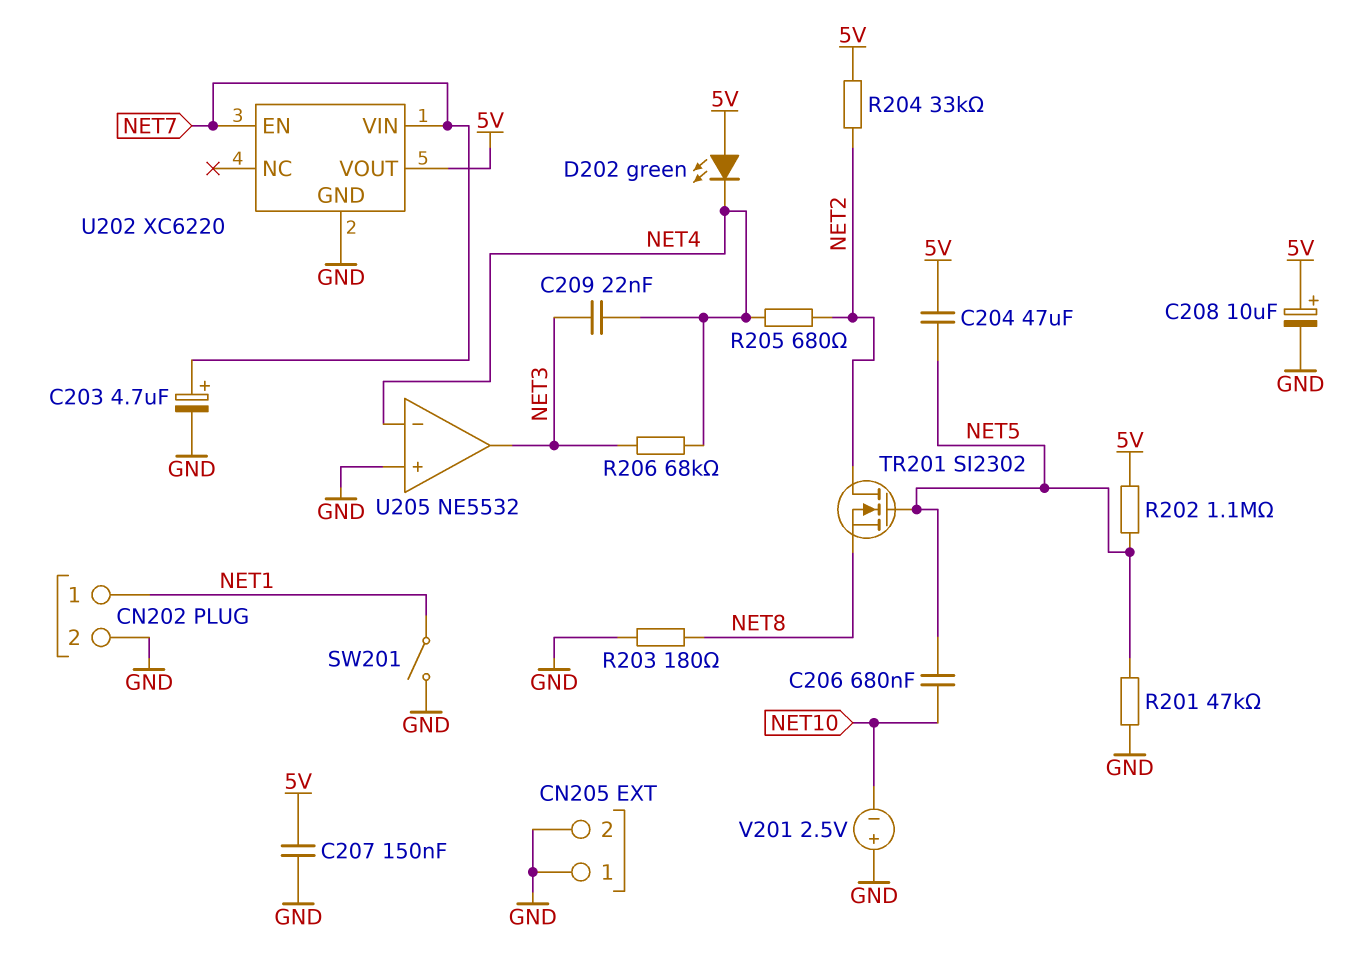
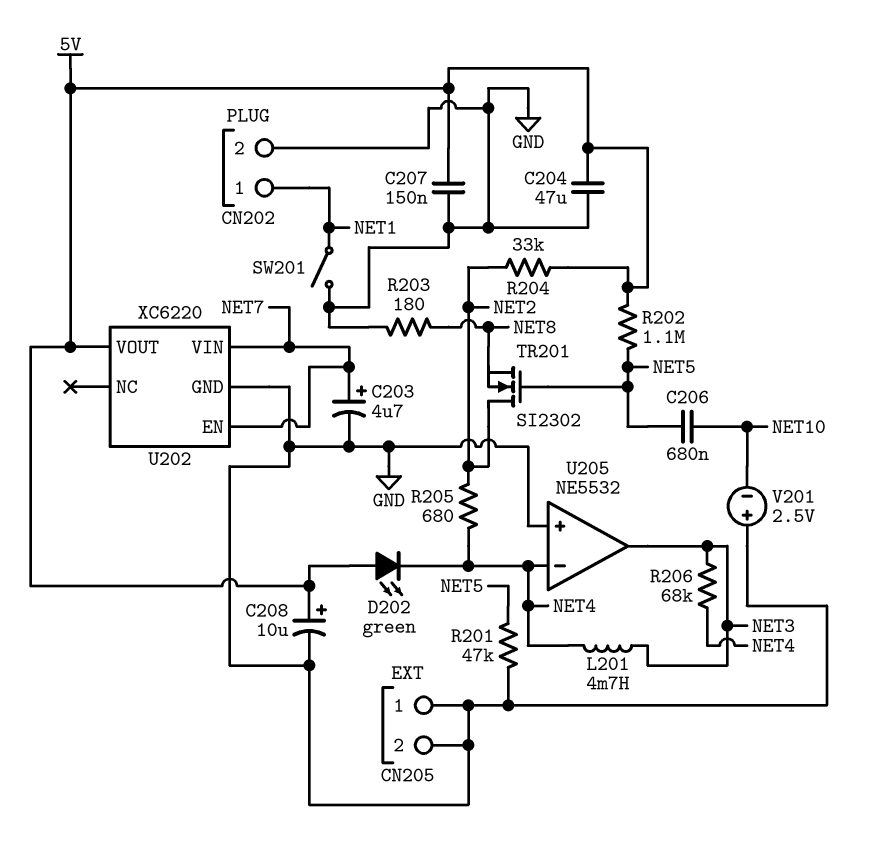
C204: 47uF (5V, NET5) -> 47uF (5V, GND)
C209: 22nF (NET3, NET4) -> none
L201: none -> 4.7mH (NET3, NET4)

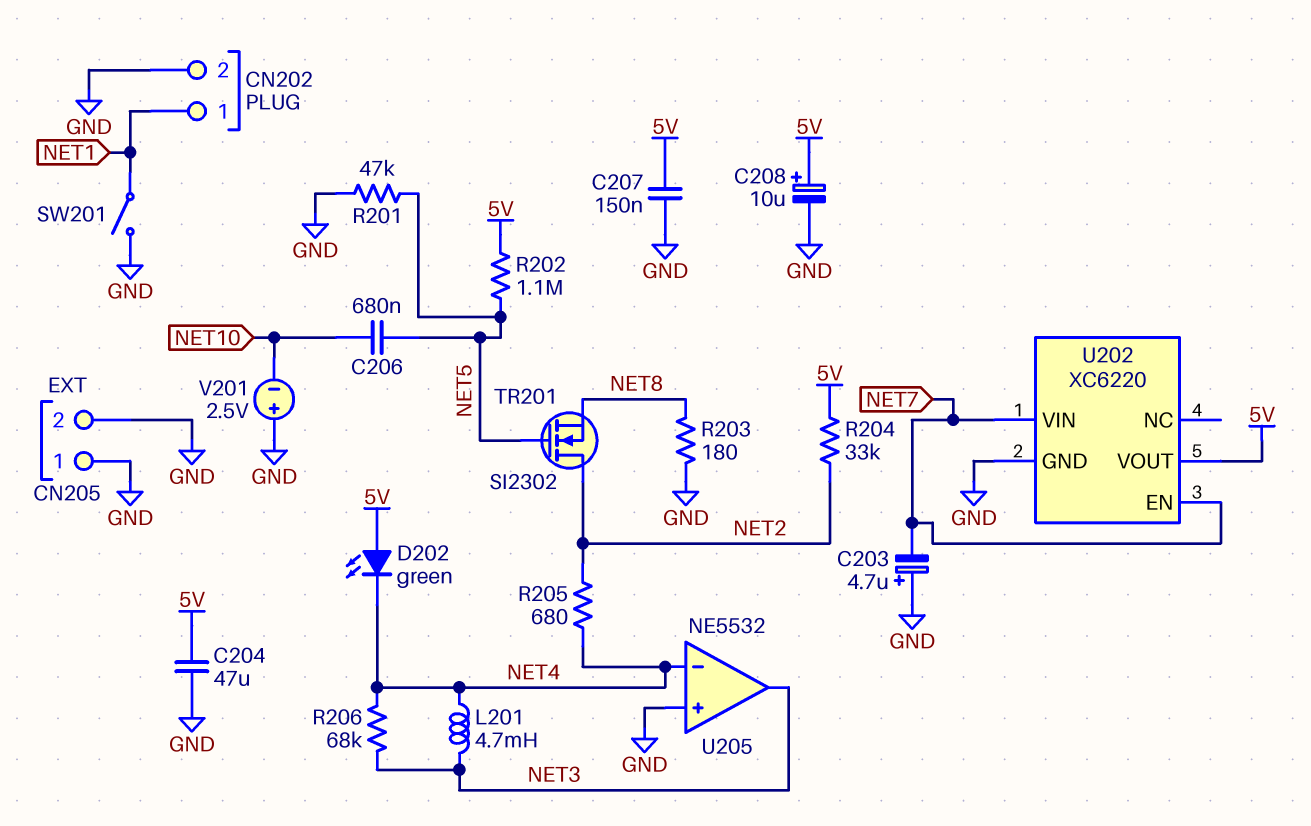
C203: 4.7uF (plus NET7, minus GND) -> 4.7uF (plus GND, minus NET7)

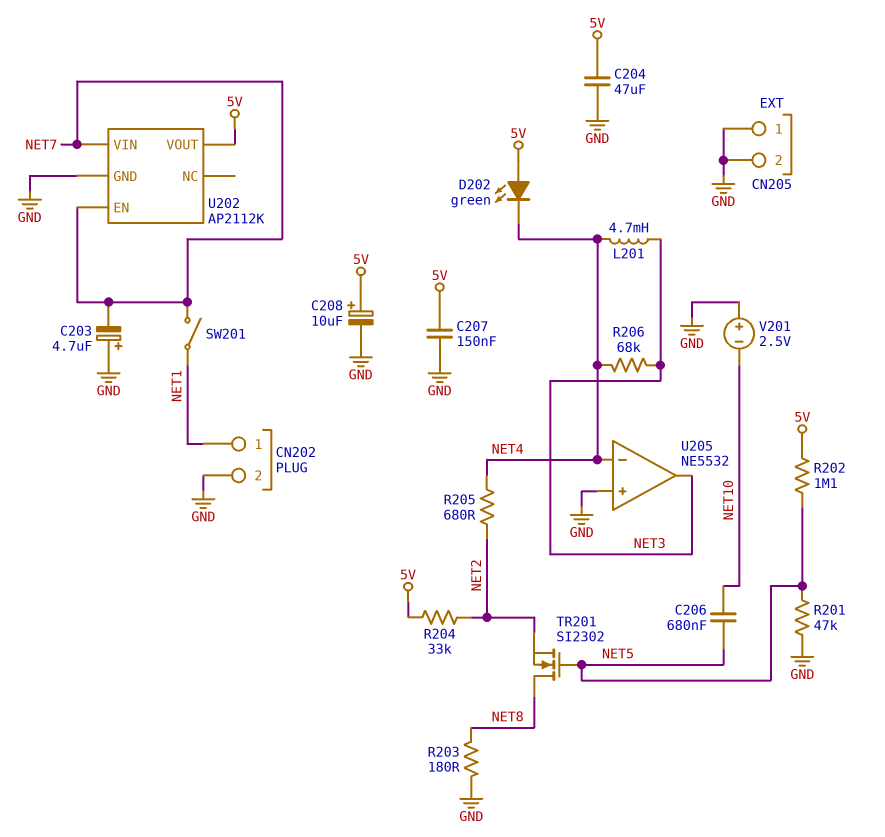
SW201: switch (GND, NET1) -> switch (NET1, NET7)
TR201: NMOS SI2302 (G NET5, D NET2, S NET8) -> NMOS SI2302 (G NET5, D NET8, S NET2)
U202: XC6220 -> AP2112K

